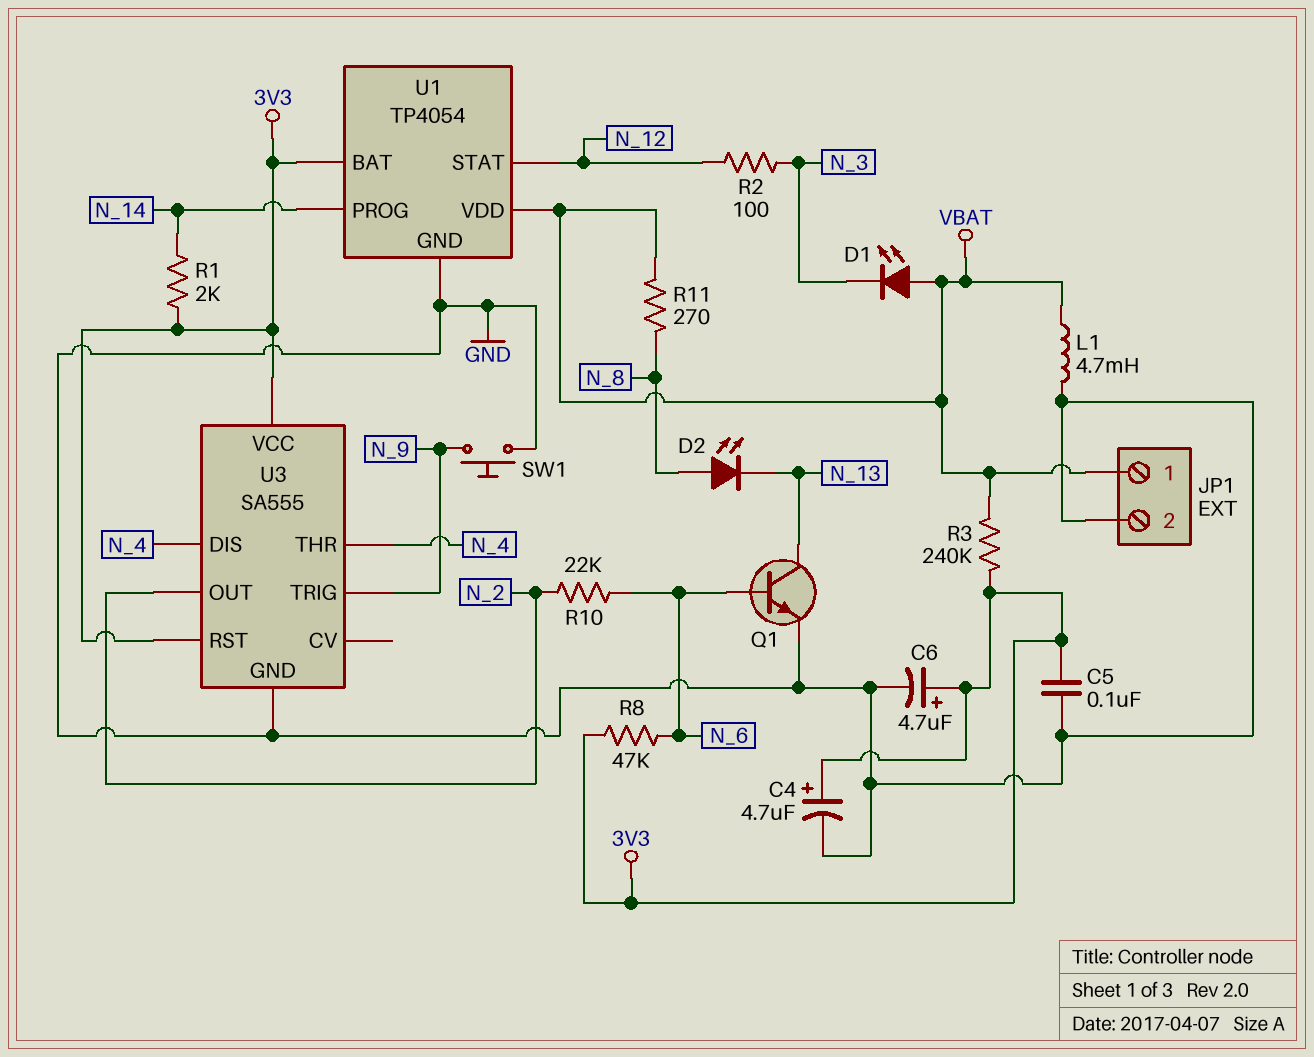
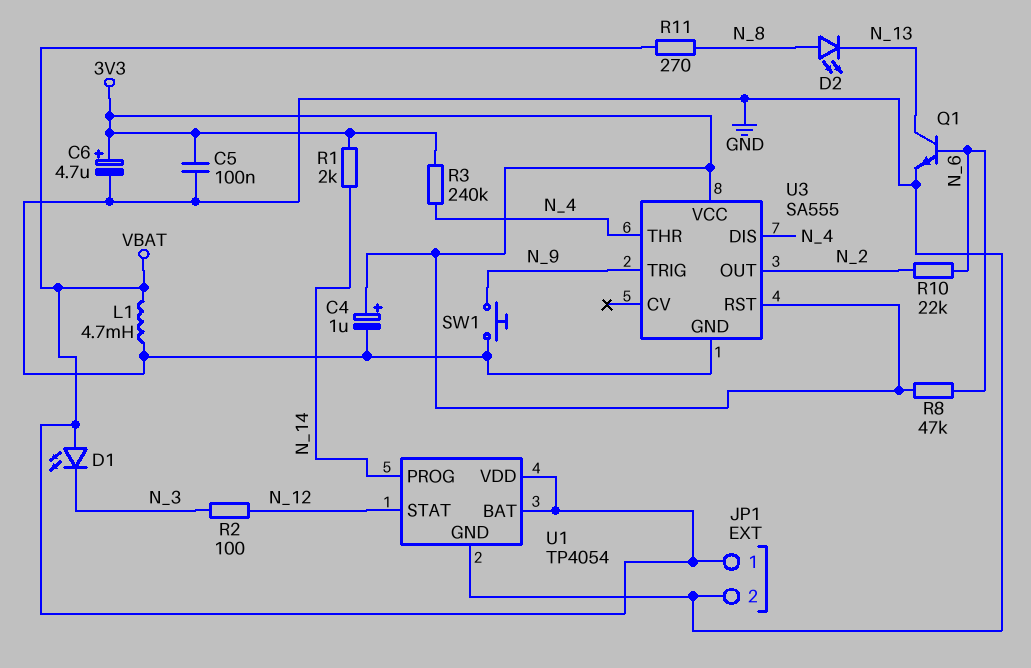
C4: 4.7uF (plus 3V3, minus GND) -> 1uF (plus 3V3, minus GND)
R3: 240k (3V3, VBAT) -> 240k (3V3, N_4)
U1 pin BAT: 3V3 -> VBAT

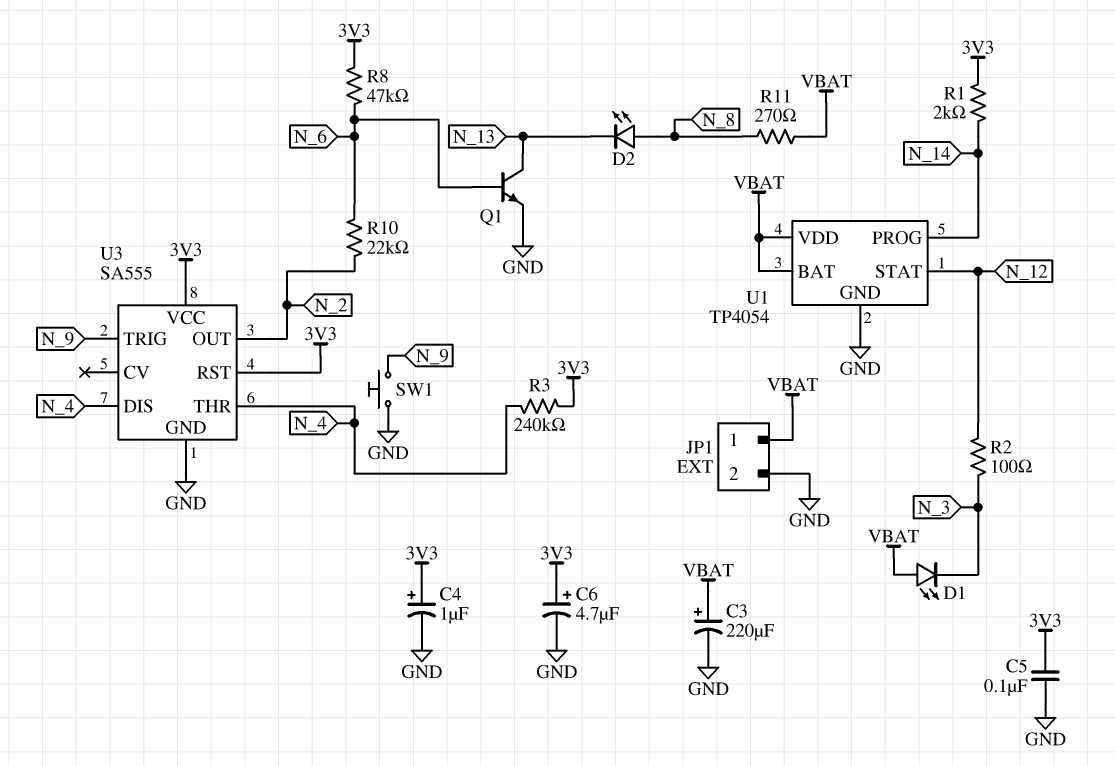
C3: none -> 220uF (plus VBAT, minus GND)
L1: 4.7mH (GND, VBAT) -> none

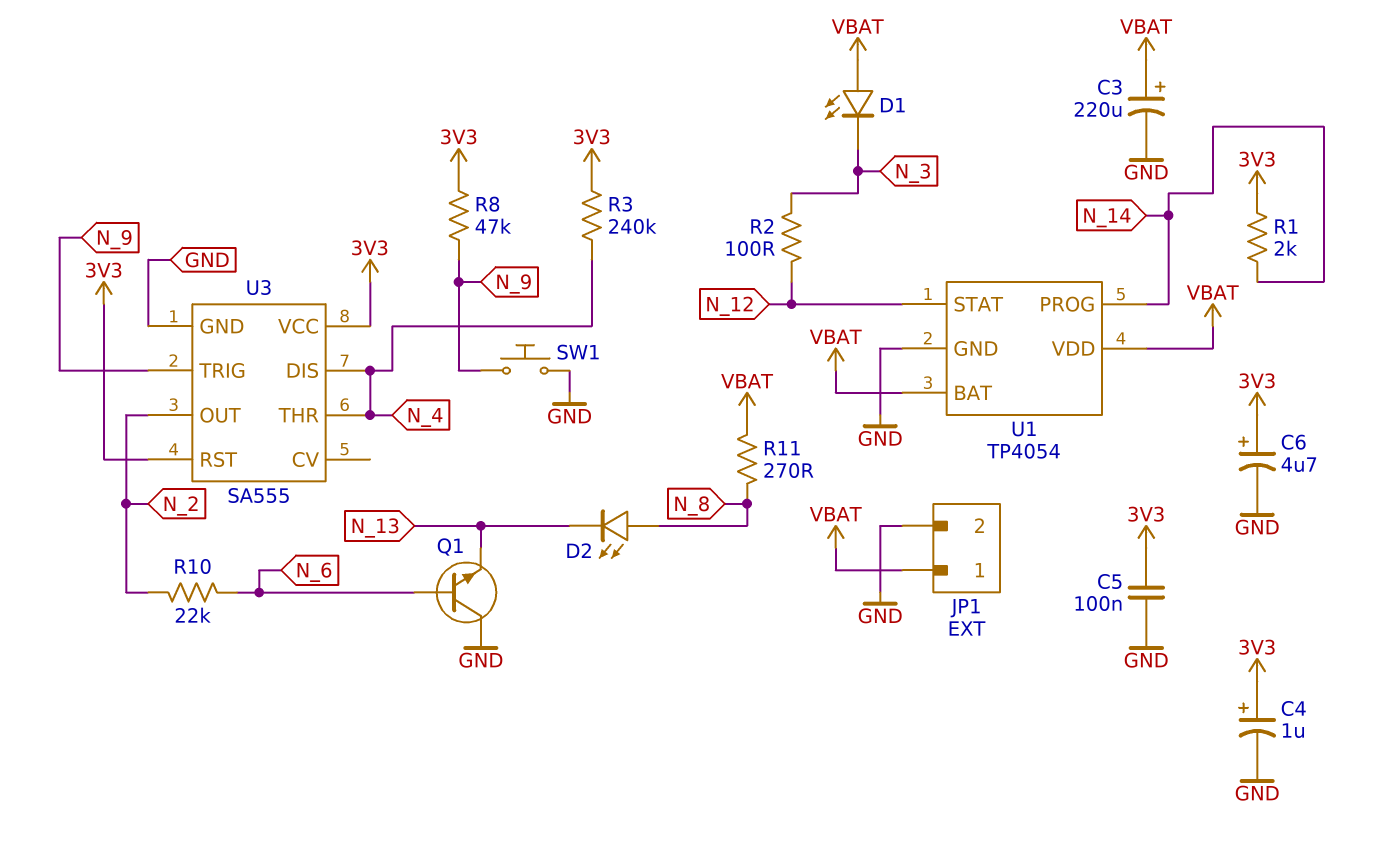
Q1: NPN (B N_6, C N_13, E GND) -> NPN (B N_6, C GND, E N_13)
R8: 47k (3V3, N_6) -> 47k (3V3, N_9)

